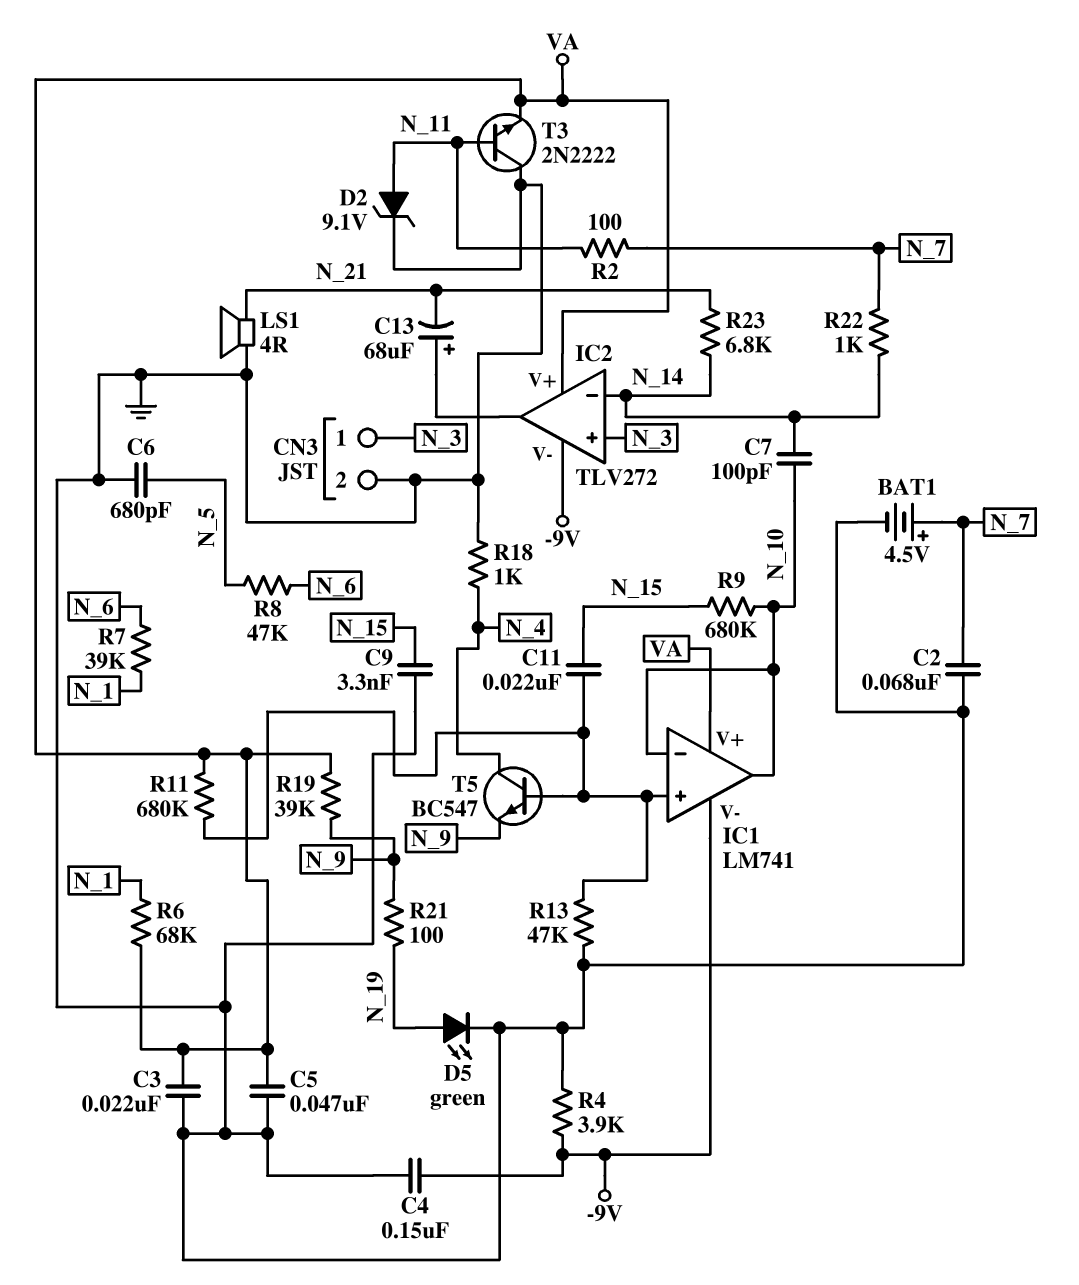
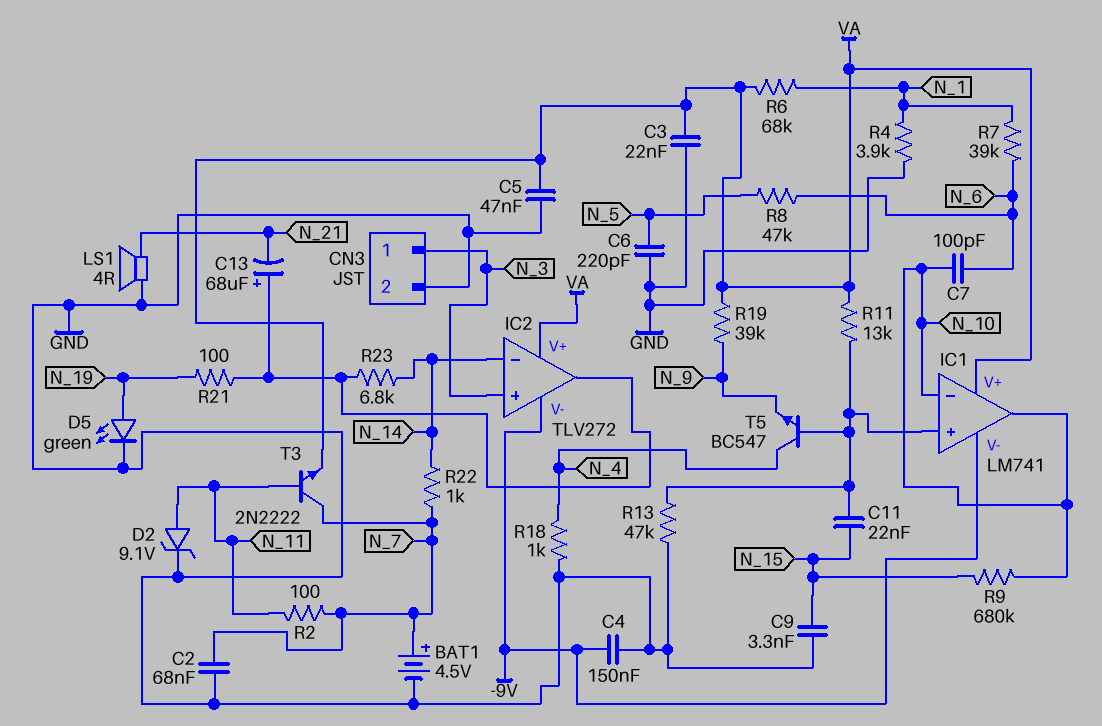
C6: 680pF (GND, N_5) -> 220pF (GND, N_5)
C7: 100pF (N_10, N_14) -> 100pF (N_6, N_10)
R4: 3.9k (-9V, GND) -> 3.9k (GND, N_1)
R11: 680k (IC1/in+, VA) -> 13k (IC1/in+, VA)
R21: 100 (N_9, N_19) -> 100 (IC2/out, N_19)
R23: 6.8k (N_14, N_21) -> 6.8k (IC2/out, N_14)
T3: NPN 2N2222 (B N_11, C GND, E VA) -> NPN 2N2222 (B N_11, C N_7, E VA)

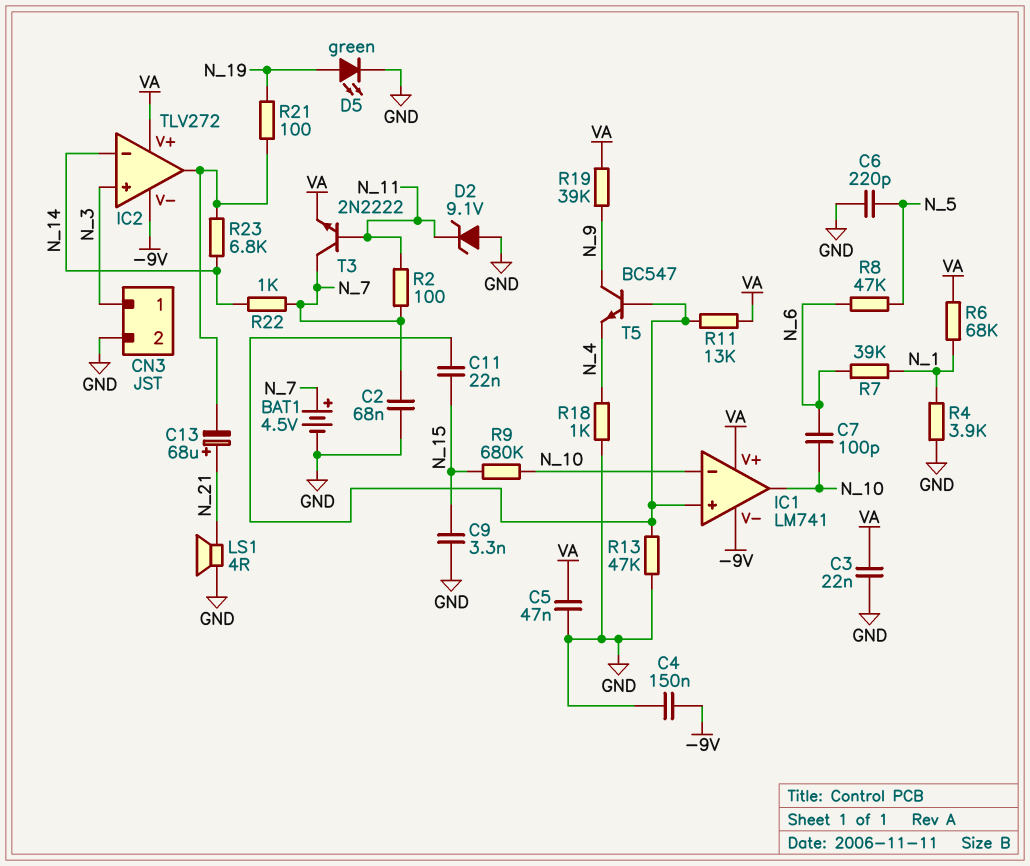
C13: 68uF (plus IC2/out, minus N_21) -> 68uF (plus N_21, minus IC2/out)
D2: zener 9.1V (A N_11, K GND) -> zener 9.1V (A GND, K N_11)
T5: NPN BC547 (B IC1/in+, C N_4, E N_9) -> NPN BC547 (B IC1/in+, C N_9, E N_4)

